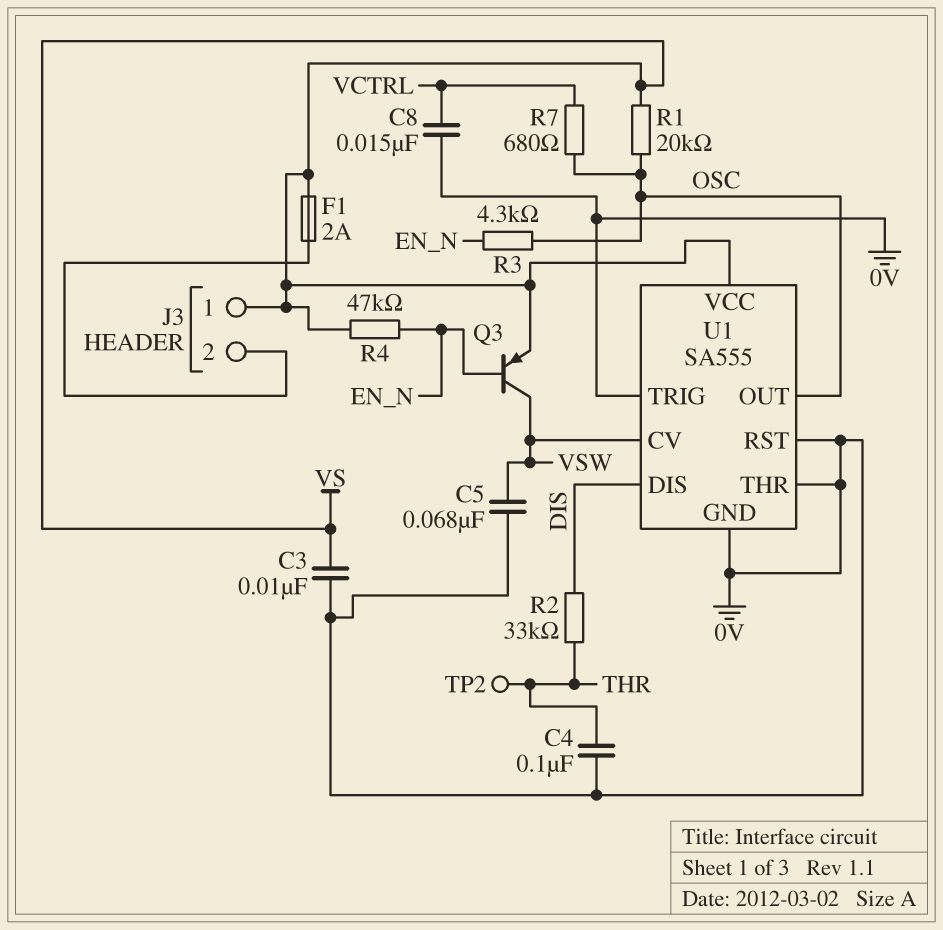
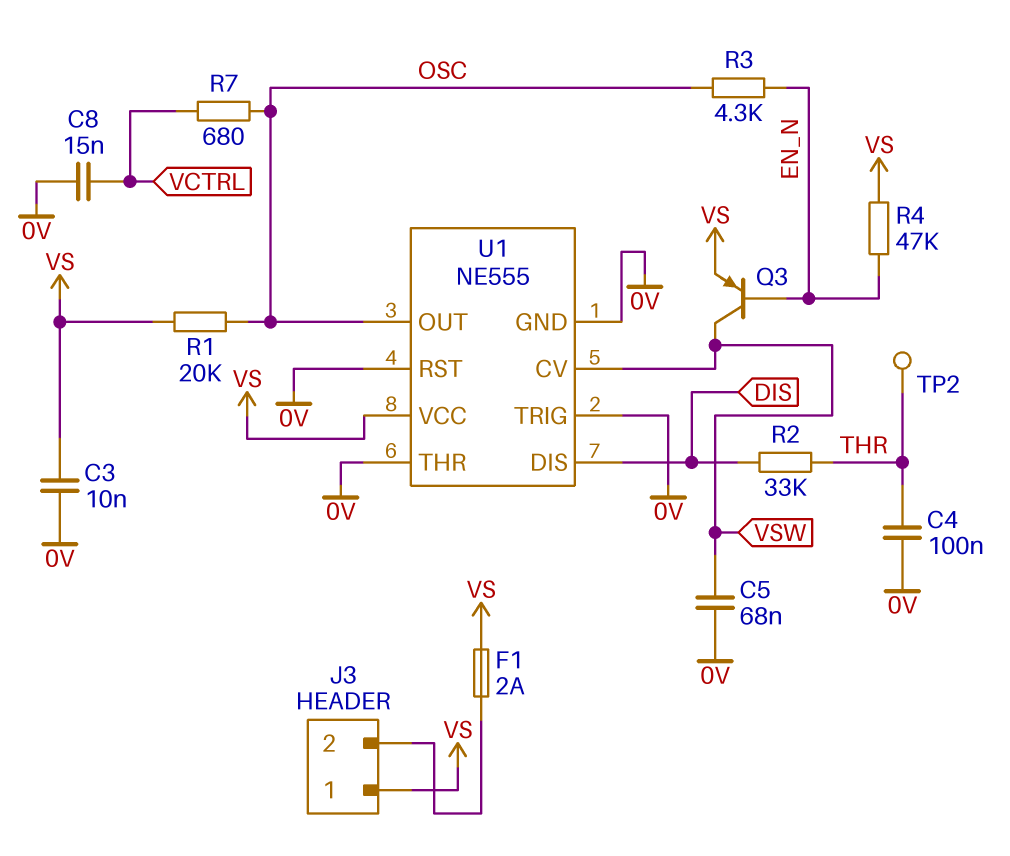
U1: SA555 -> NE555

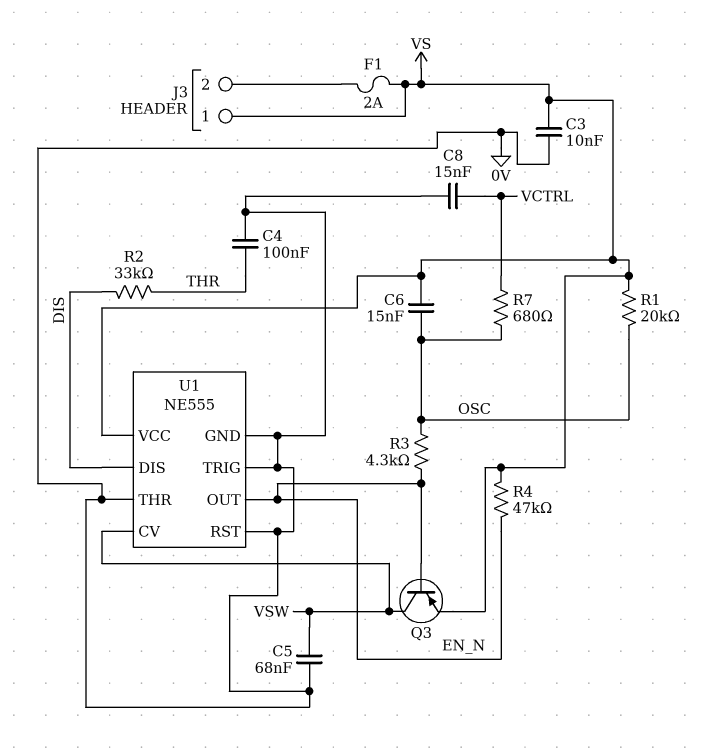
C6: none -> 15nF (OSC, VS)
TP2: test point (THR) -> none
U1 pin OUT: OSC -> EN_N

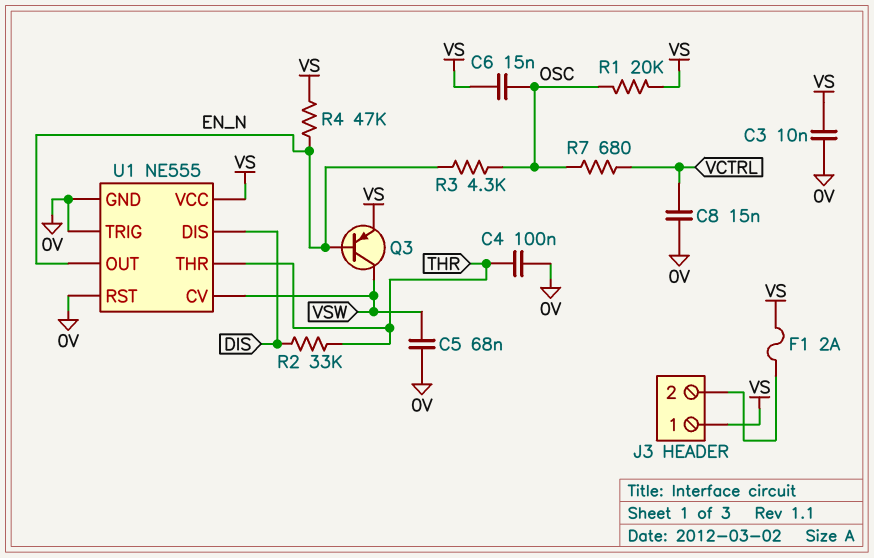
U1 pin THR: 0V -> THR

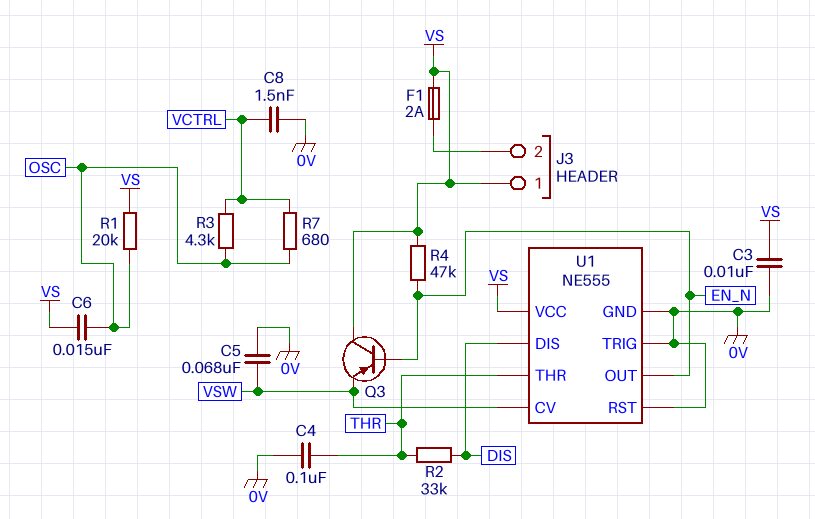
C8: 15nF (0V, VCTRL) -> 1.5nF (0V, VCTRL)
Q3: PNP (B EN_N, C VSW, E VS) -> PNP (B EN_N, C VS, E VSW)
R3: 4.3k (EN_N, OSC) -> 4.3k (OSC, VCTRL)

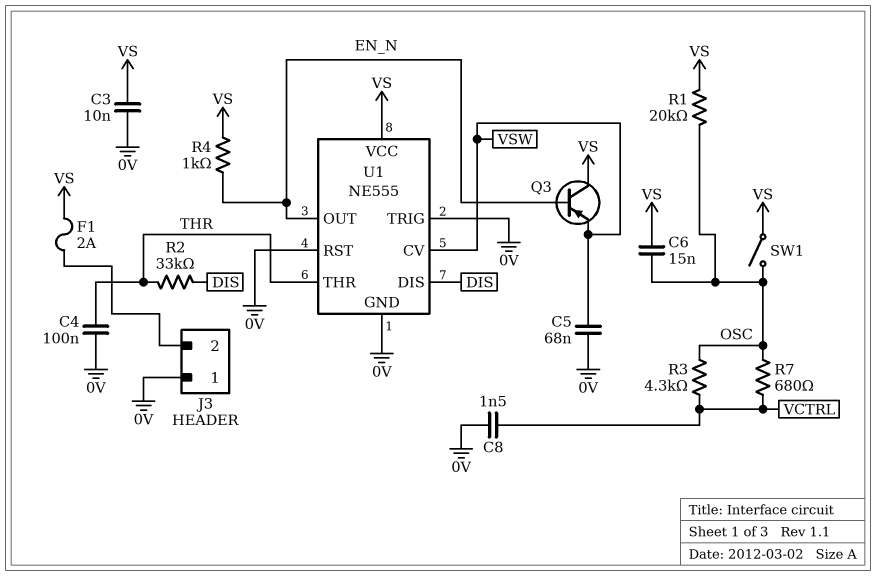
J3 pin 1: VS -> 0V
R4: 47k (EN_N, VS) -> 1k (EN_N, VS)
SW1: none -> switch (OSC, VS)

